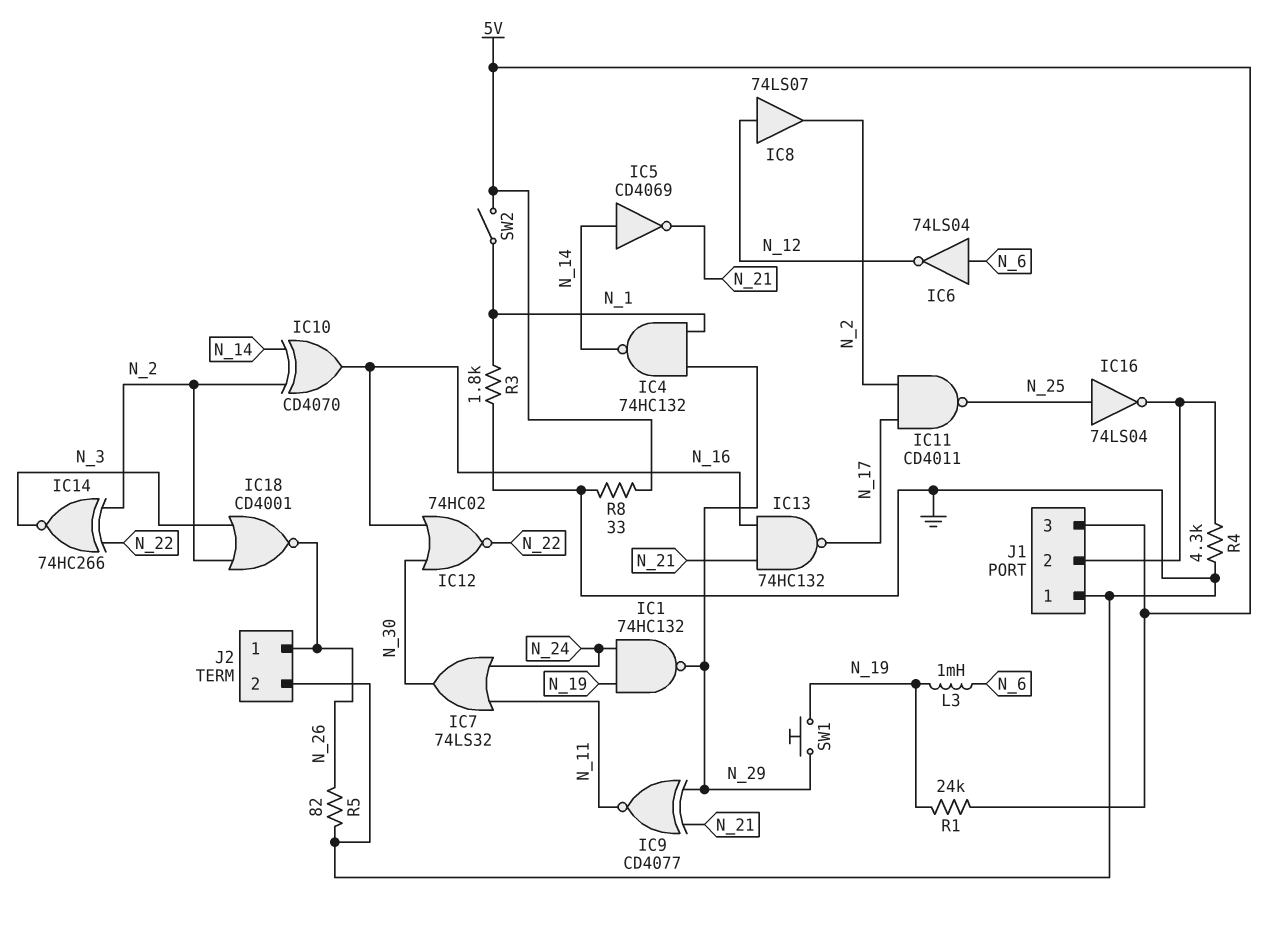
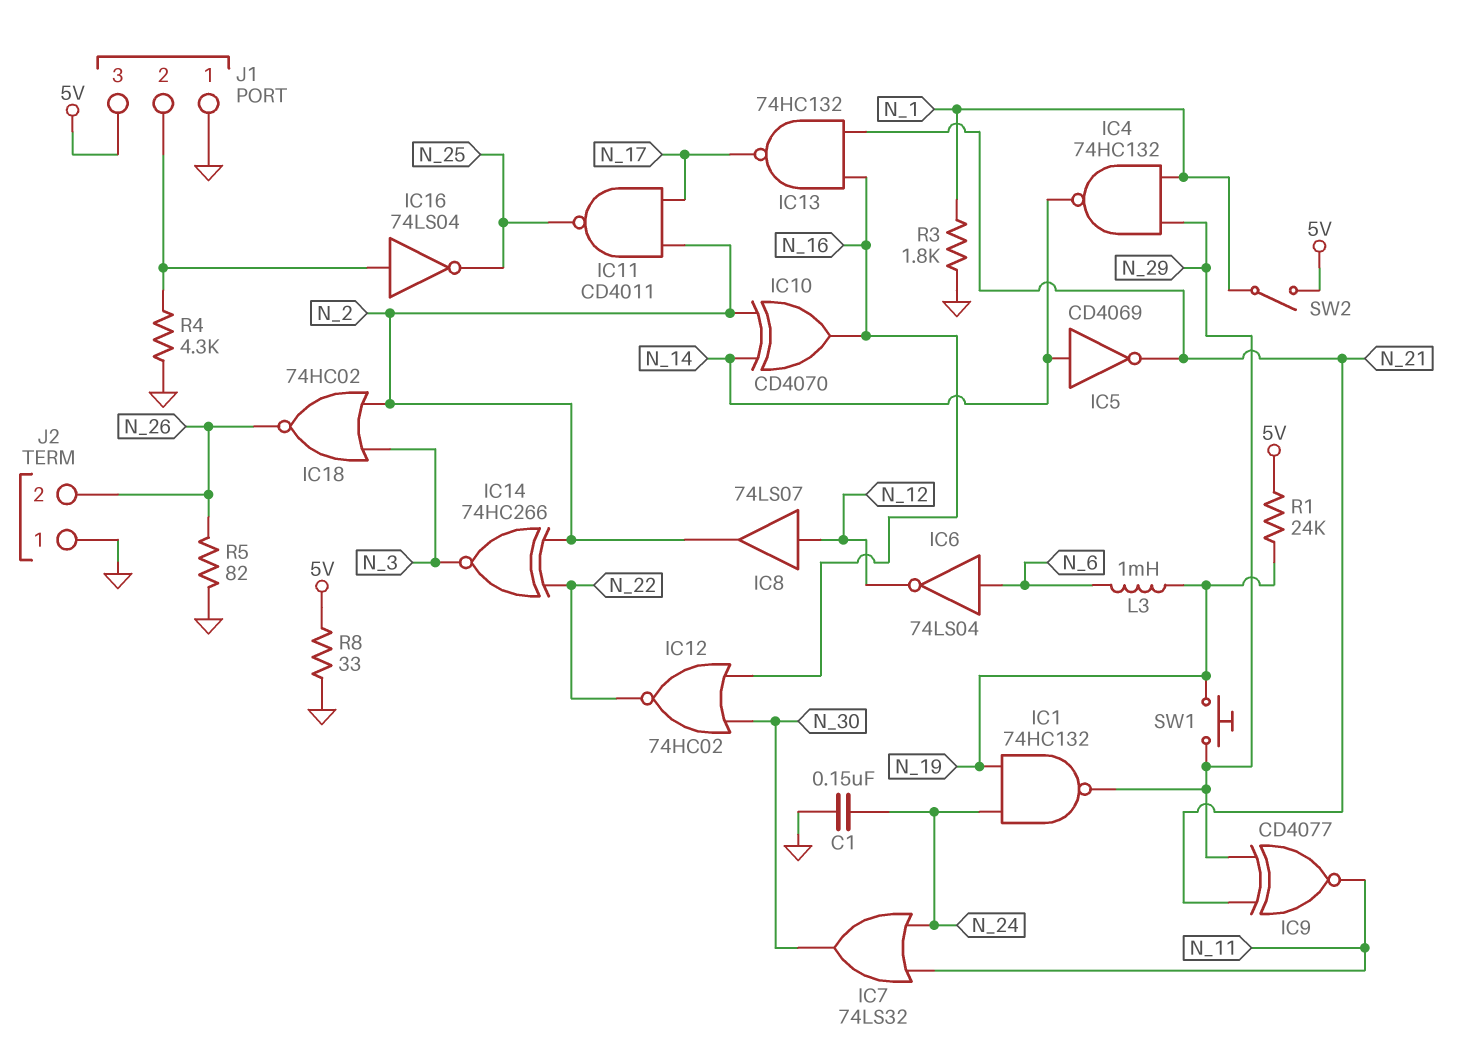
C1: none -> 150nF (GND, N_24)
IC16: NOT 74LS04 (in N_25, out J1/2) -> NOT 74LS04 (in J1/2, out N_25)
IC18: NOR CD4001 (in N_2, in N_3, out N_26) -> NOR 74HC02 (in N_2, in N_3, out N_26)
J2 pin 1: N_26 -> GND
J2 pin 2: GND -> N_26

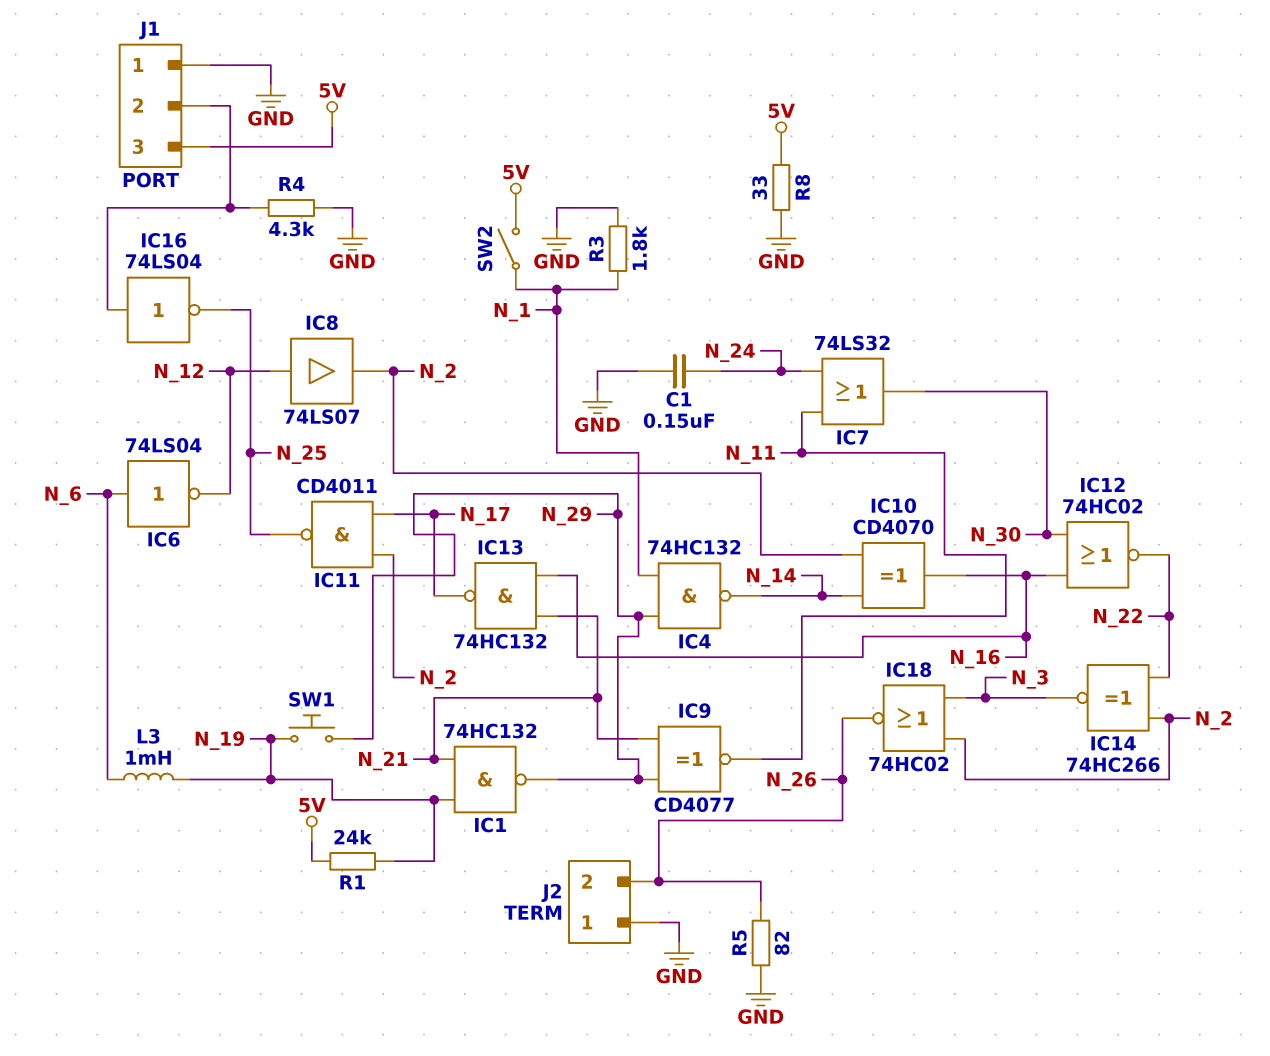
IC1: NAND 74HC132 (in N_19, in N_24, out N_29) -> NAND 74HC132 (in N_19, in N_21, out N_29)
IC5: NOT CD4069 (in N_14, out N_21) -> none

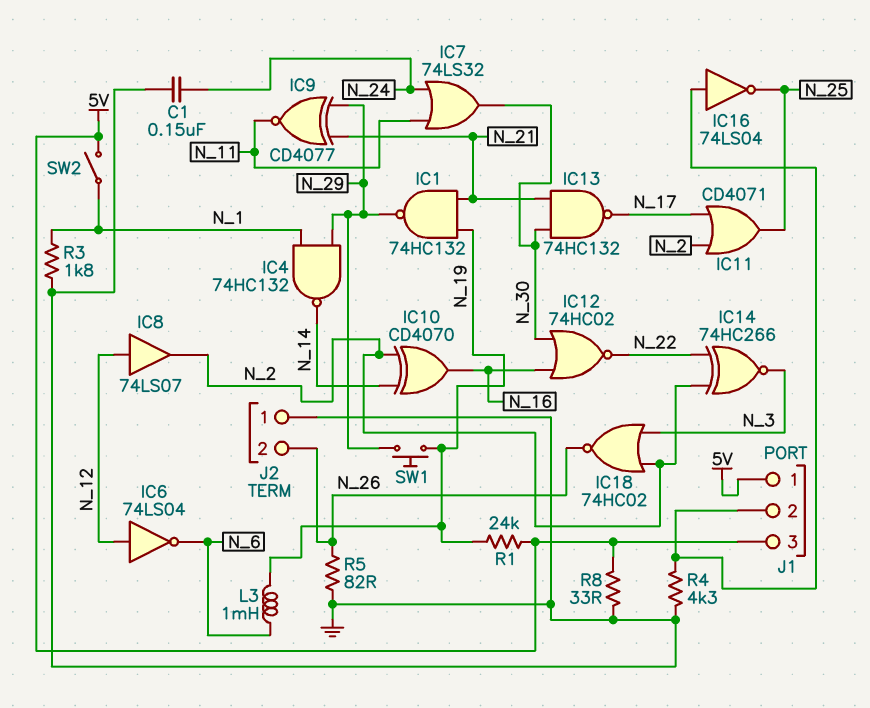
IC6: NOT 74LS04 (in N_6, out N_12) -> NOT 74LS04 (in N_12, out N_6)
IC11: NAND CD4011 (in N_2, in N_17, out N_25) -> OR CD4071 (in N_2, in N_17, out N_25)
IC13: NAND 74HC132 (in N_16, in N_21, out N_17) -> NAND 74HC132 (in N_21, in N_30, out N_17)
J1 pin 1: GND -> 5V

